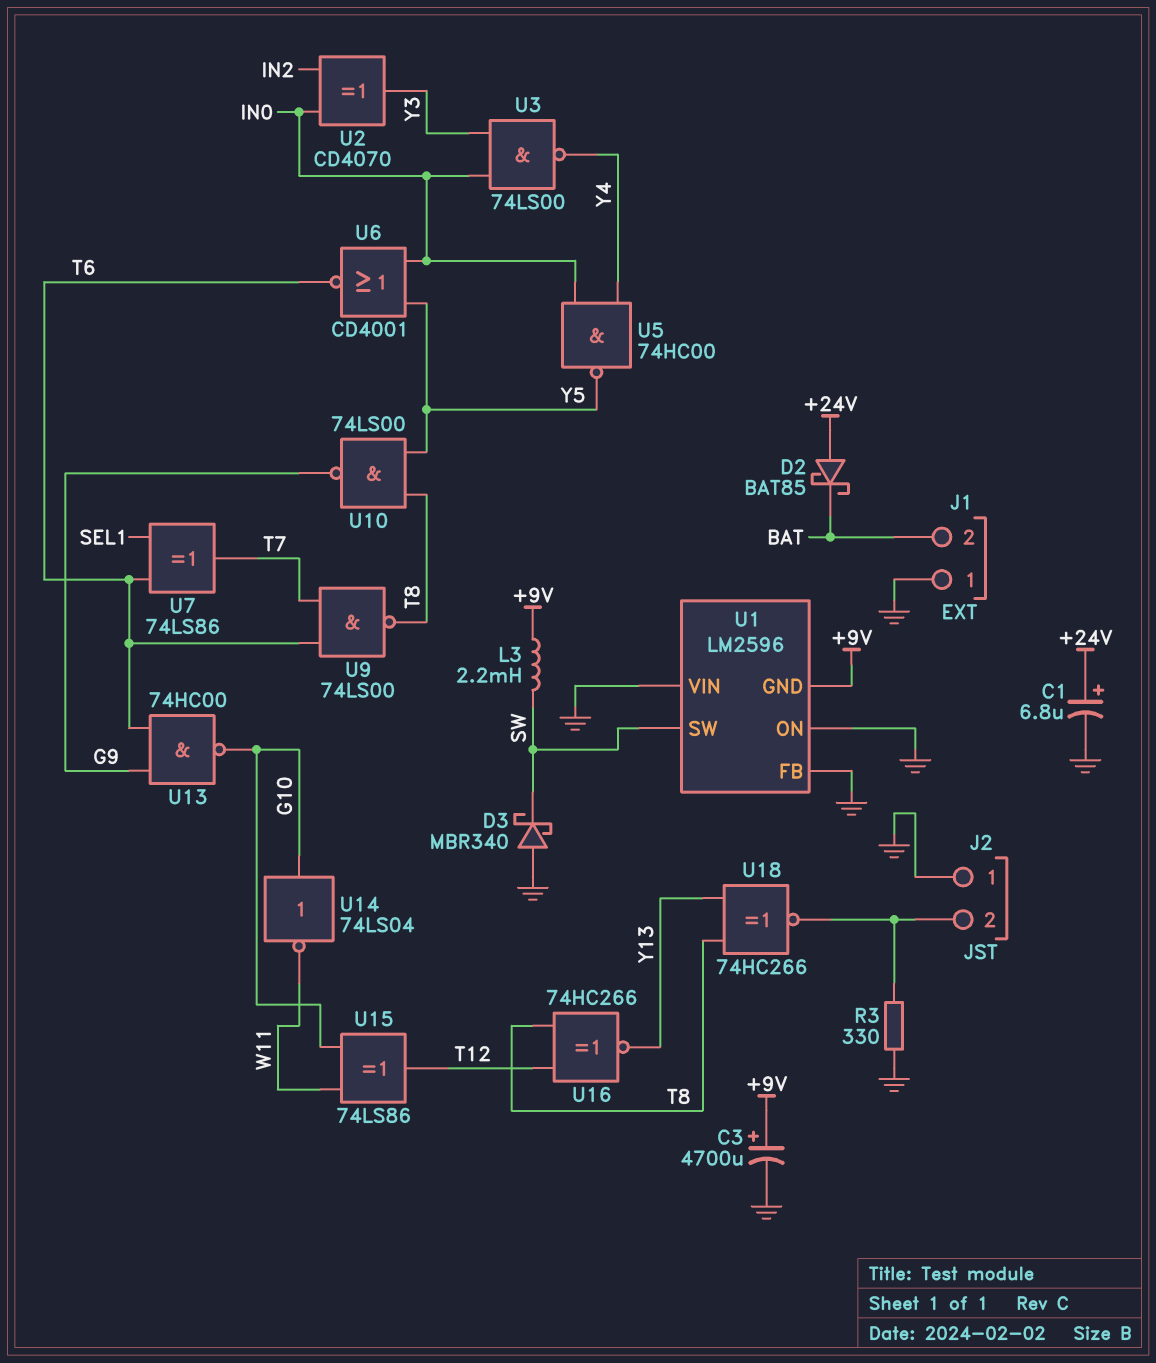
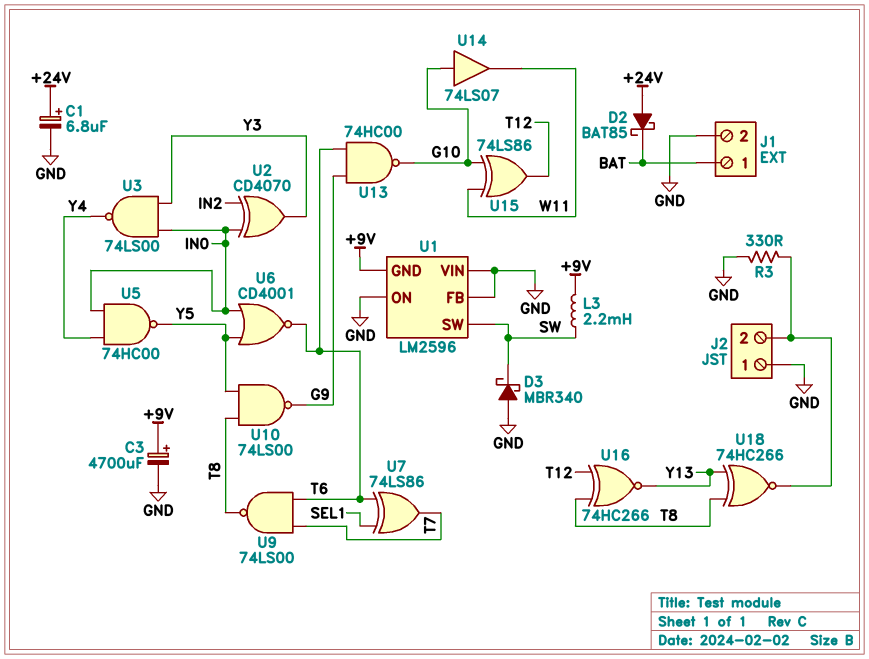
J1 pin 1: GND -> BAT
J1 pin 2: BAT -> GND
U14: NOT 74LS04 (in G10, out W11) -> buffer 74LS07 (in G10, out W11)

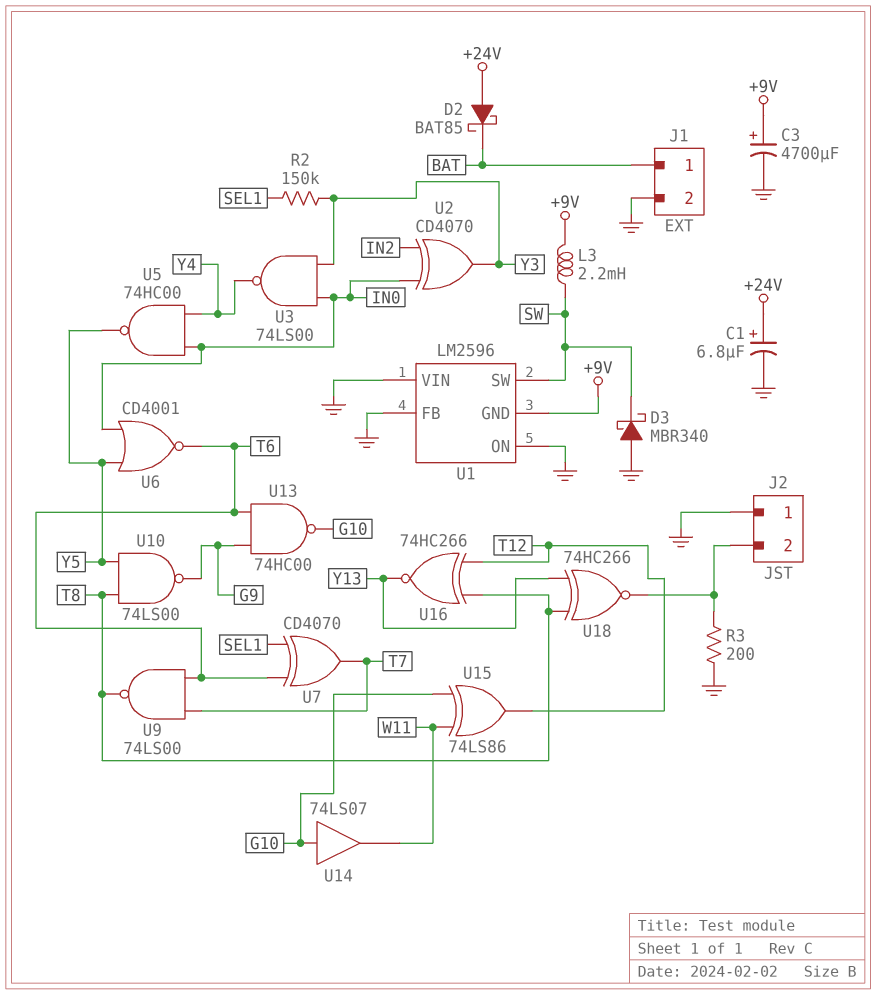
R2: none -> 150k (SEL1, Y3)
R3: 330 (GND, J2/2) -> 200 (GND, J2/2)
U7: XOR 74LS86 (in SEL1, in T6, out T7) -> XOR CD4070 (in SEL1, in T6, out T7)

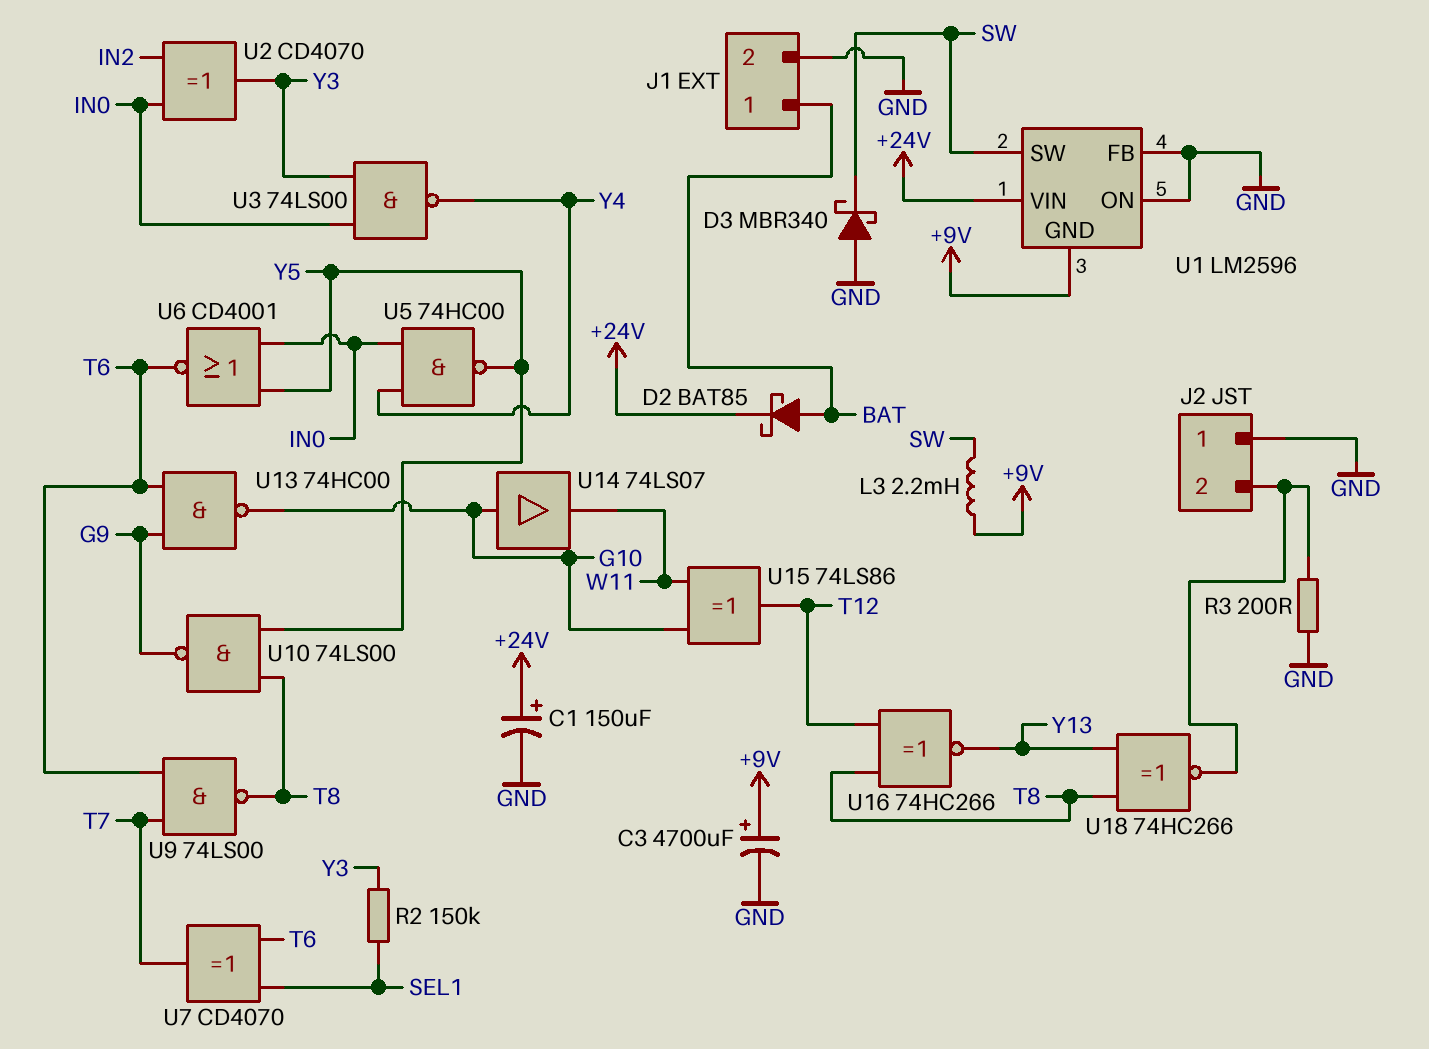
C1: 6.8uF (plus +24V, minus GND) -> 150uF (plus +24V, minus GND)
D2: schottky BAT85 (A +24V, K BAT) -> schottky BAT85 (A BAT, K +24V)
U1 pin VIN: GND -> +24V

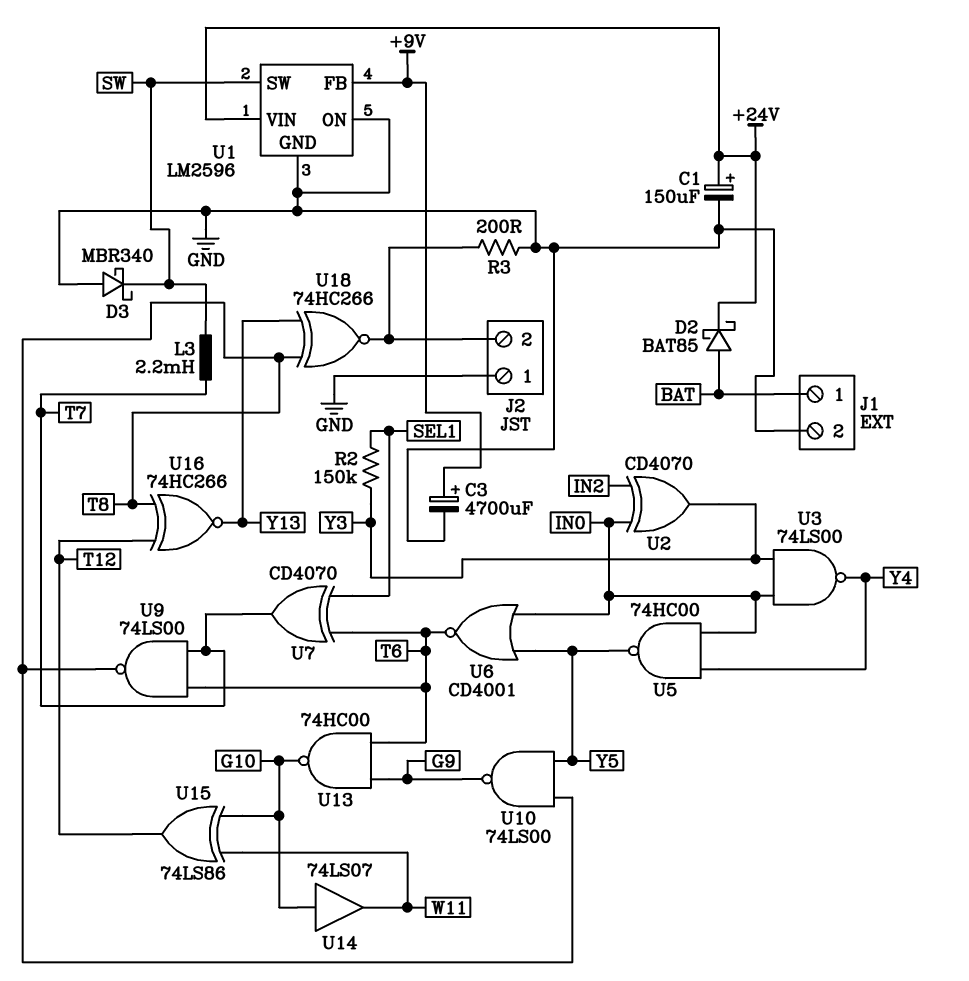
L3: 2.2mH (+9V, SW) -> 2.2mH (SW, T7)
U1 pin FB: GND -> +9V
U1 pin GND: +9V -> GND

